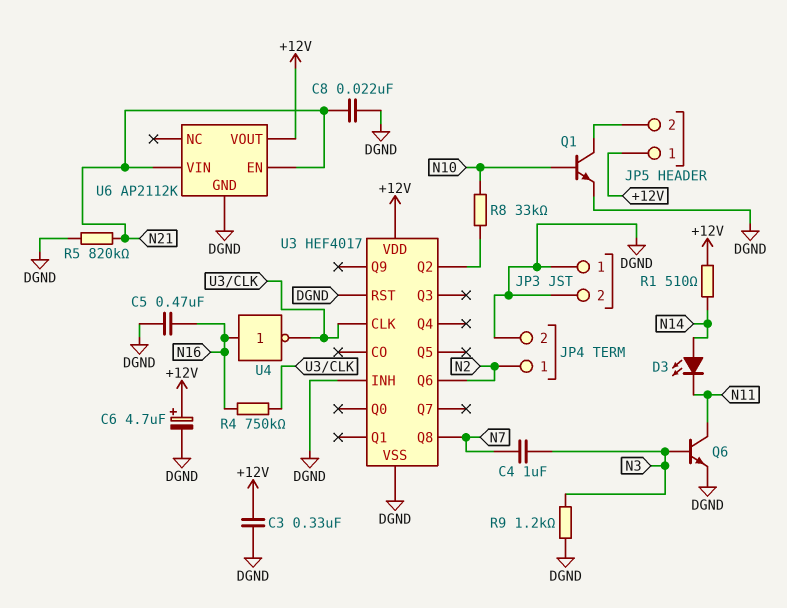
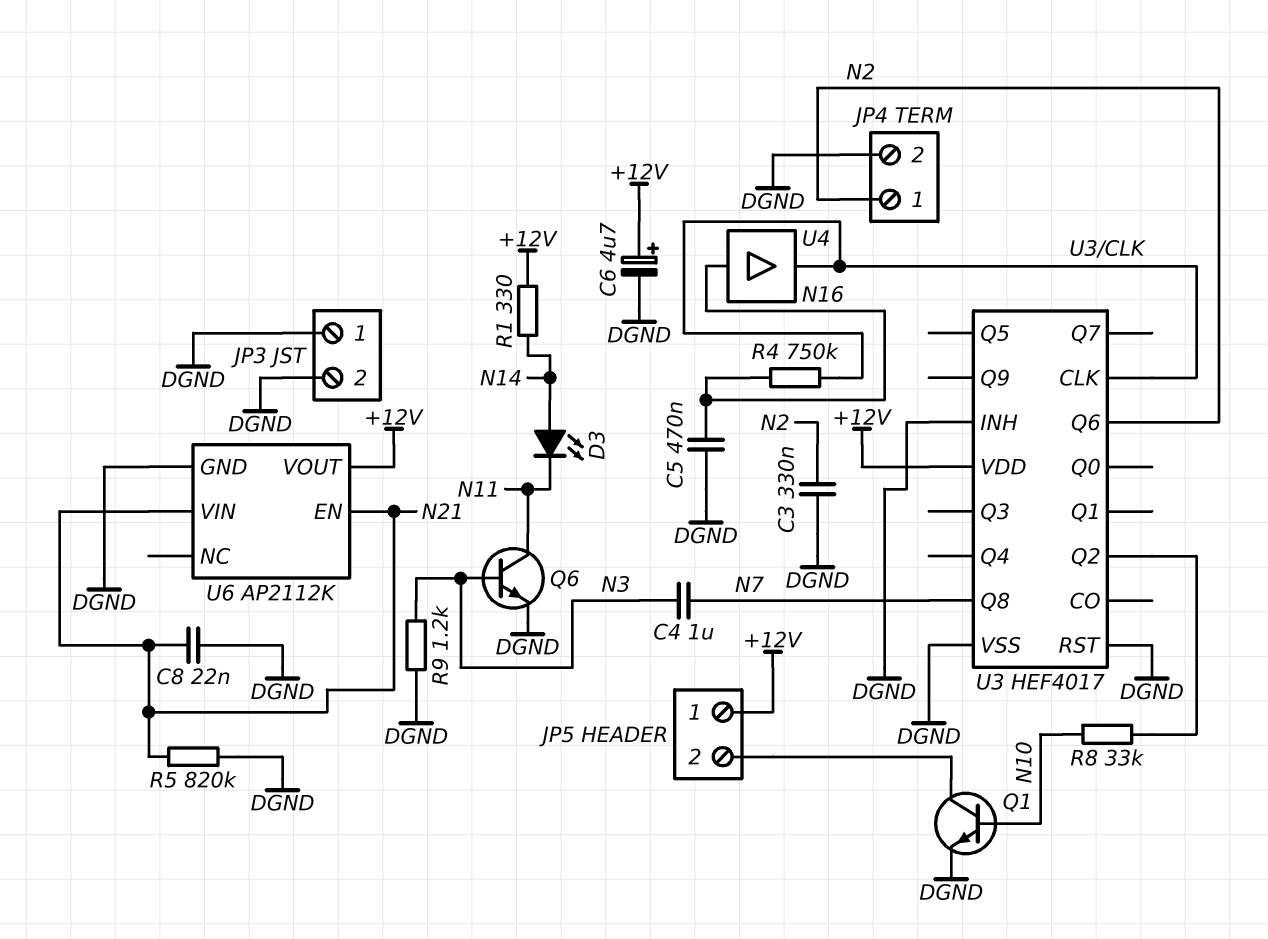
C3: 330nF (+12V, DGND) -> 330nF (DGND, N2)
R1: 510 (+12V, N14) -> 330 (+12V, N14)
U4: NOT (in N16, out U3/CLK) -> buffer (in N16, out U3/CLK)

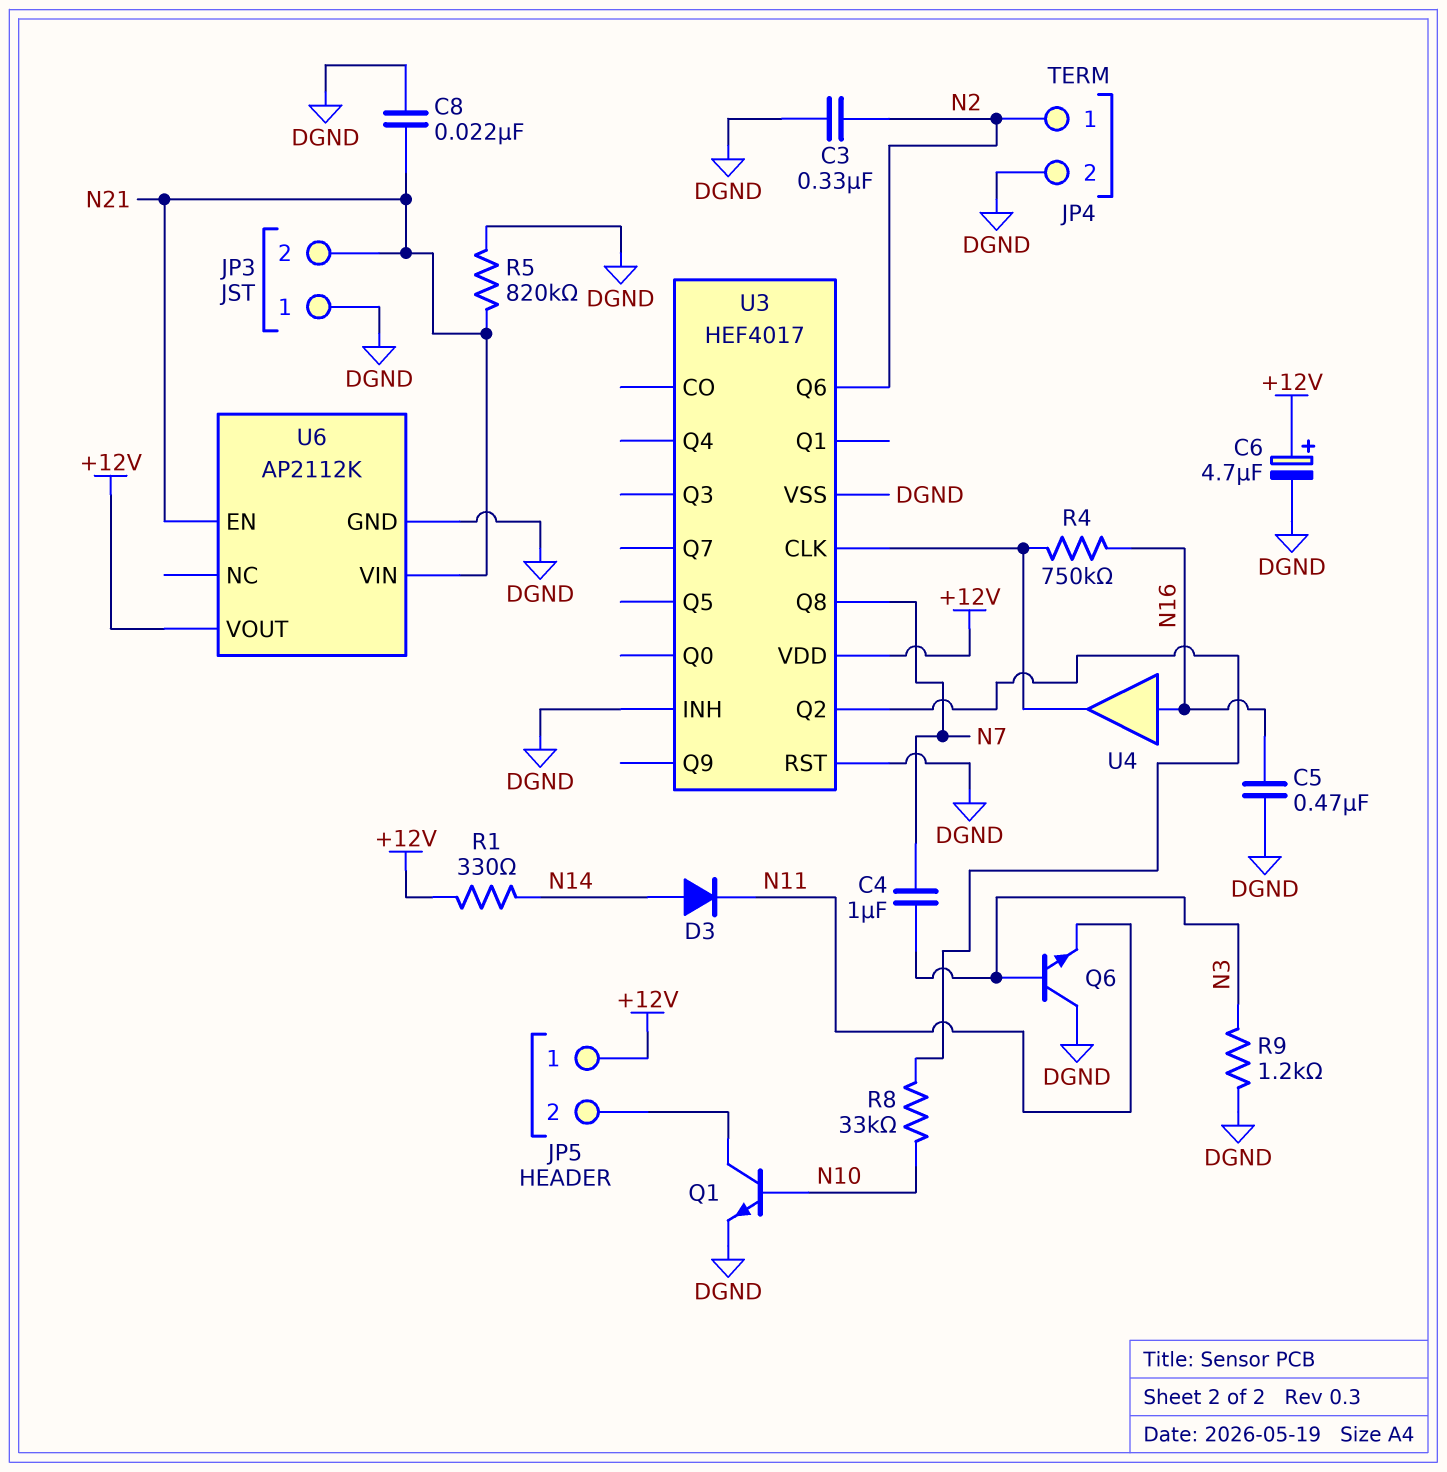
D3: LED (A N14, K N11) -> diode (A N14, K N11)
JP3 pin 2: DGND -> N21
Q6: NPN (B N3, C N11, E DGND) -> NPN (B N3, C DGND, E N11)

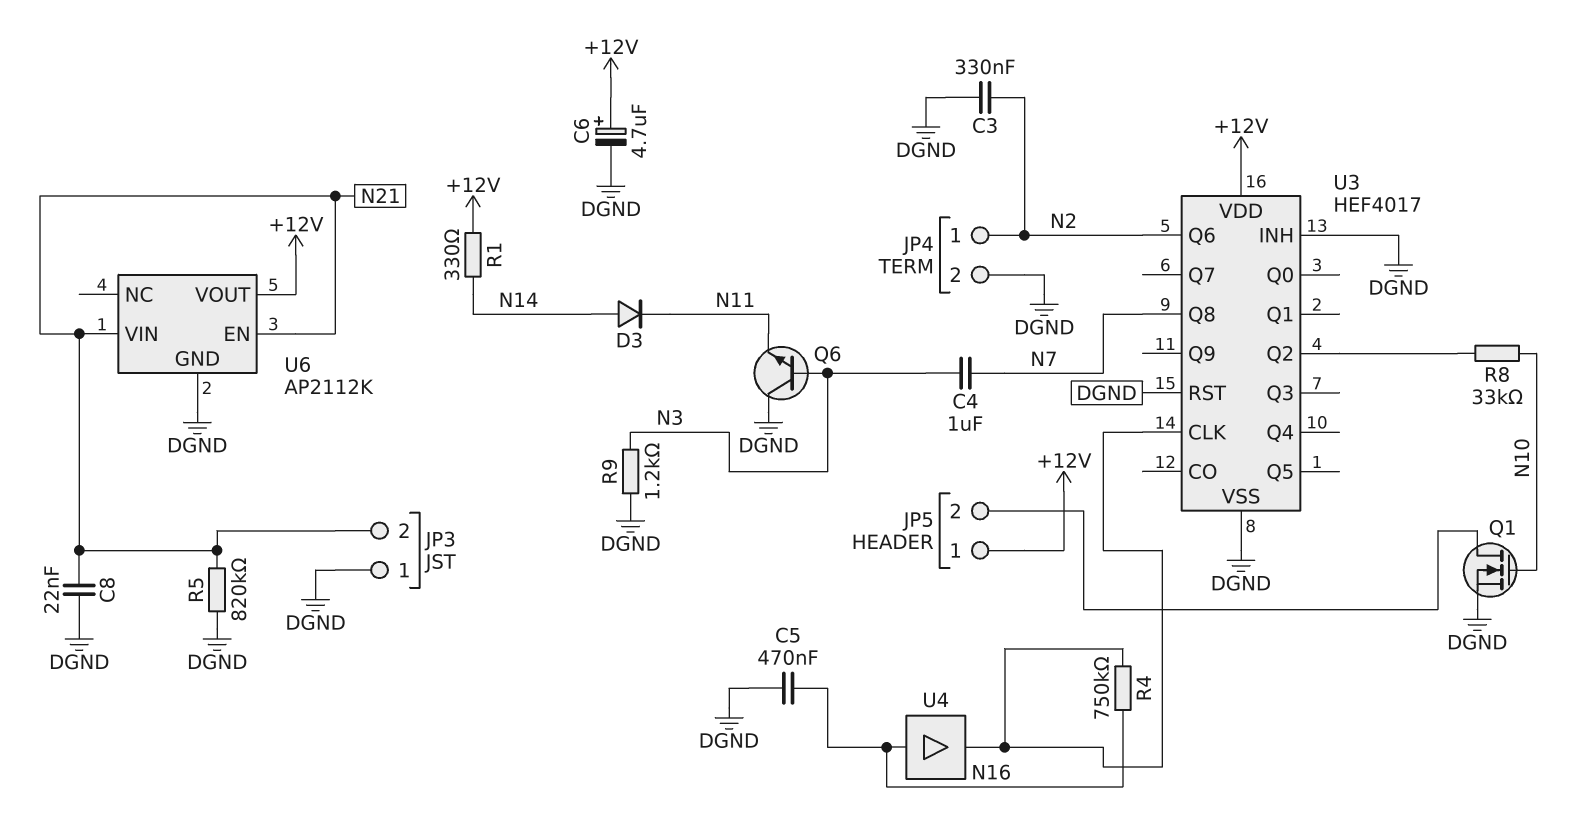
Q1: NPN (B N10, C JP5/2, E DGND) -> NMOS (G N10, D JP5/2, S DGND)

